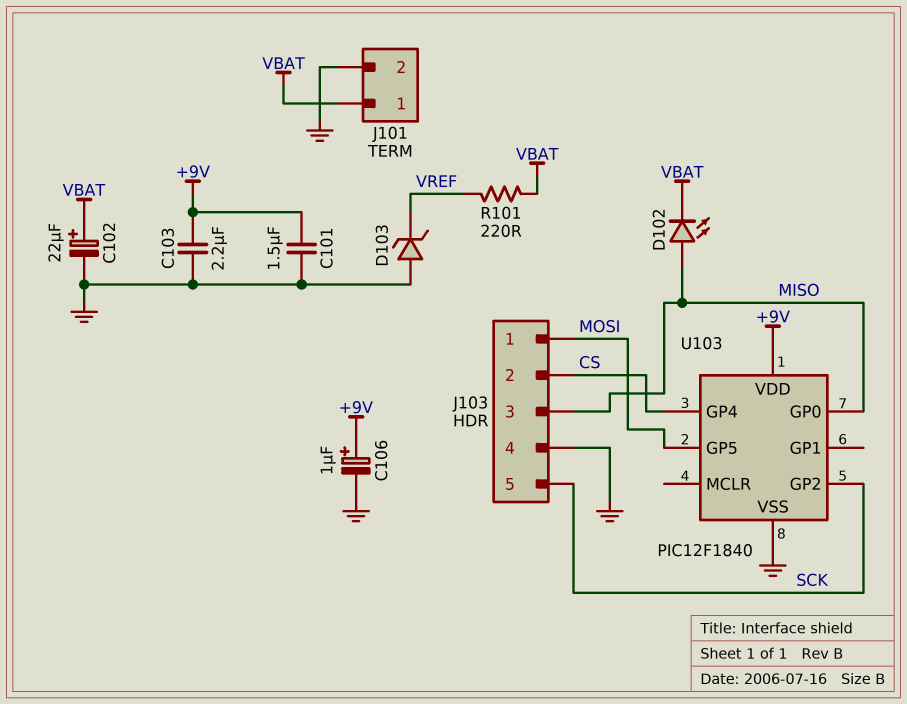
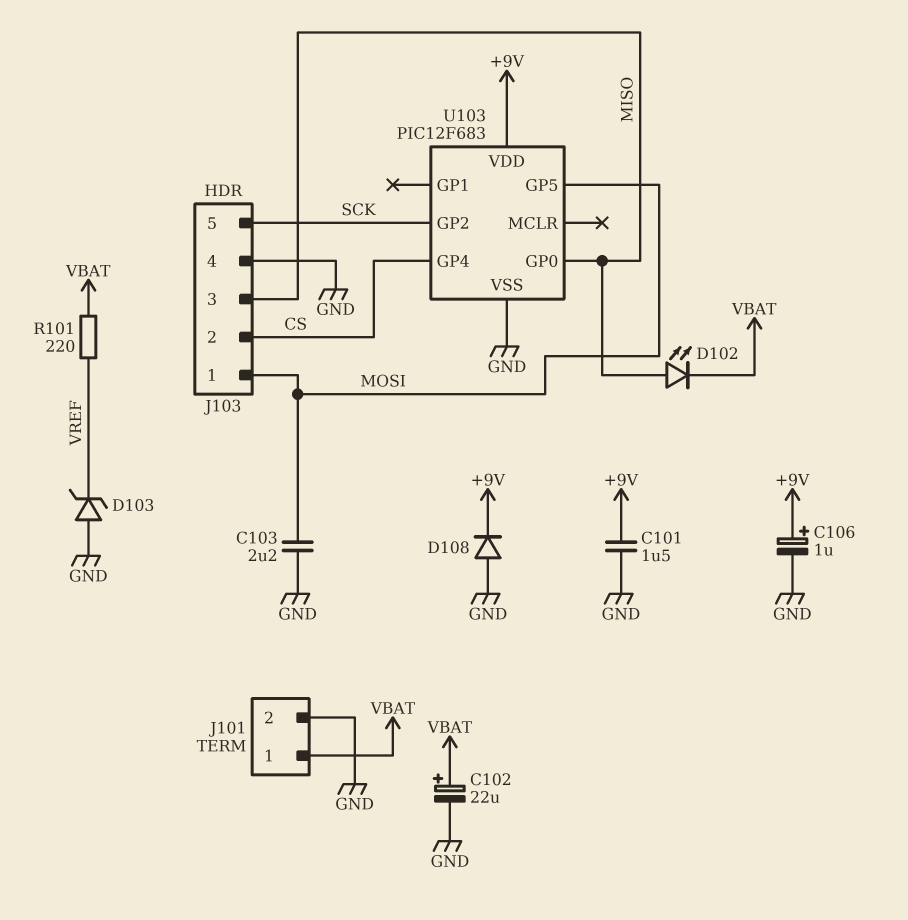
C103: 2.2uF (+9V, GND) -> 2.2uF (GND, MOSI)
D108: none -> diode (A GND, K +9V)
U103: PIC12F1840 -> PIC12F683

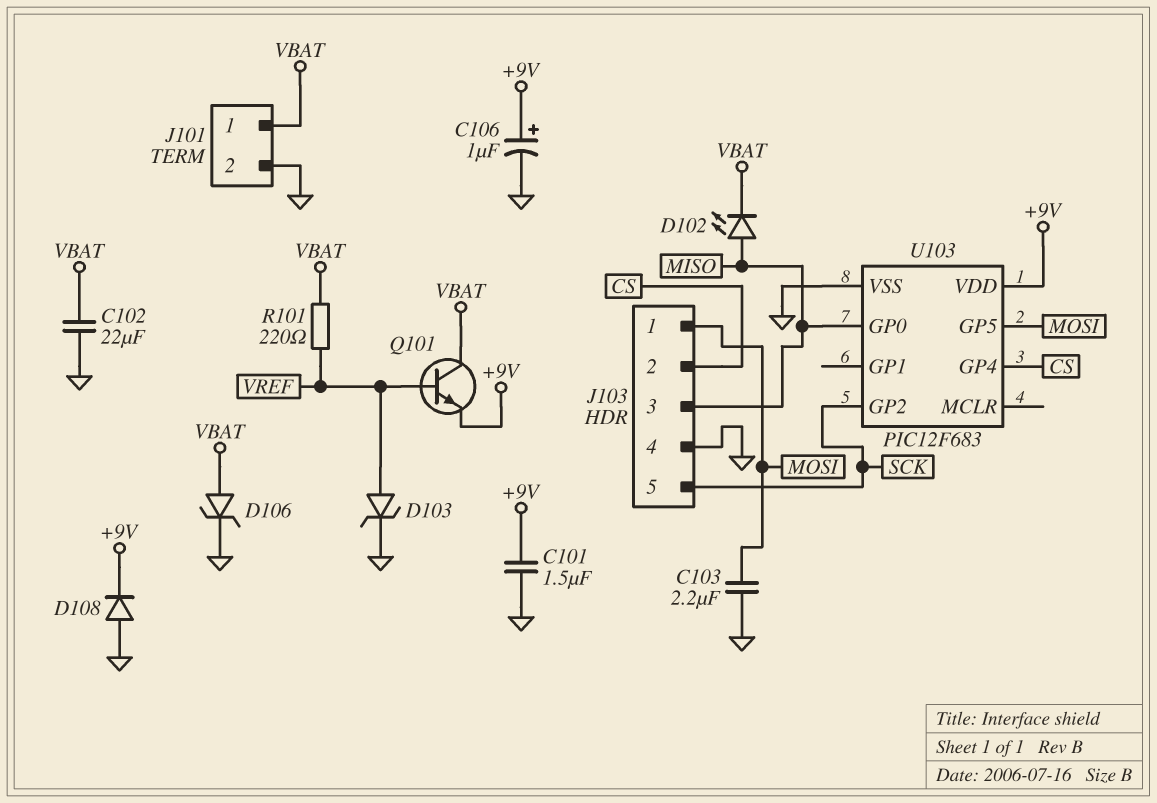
C102: 22uF (plus VBAT, minus GND) -> 22uF (GND, VBAT)
D103: zener (A GND, K VREF) -> zener (A VREF, K GND)
D106: none -> zener (A VBAT, K GND)
Q101: none -> NPN (B VREF, C VBAT, E +9V)

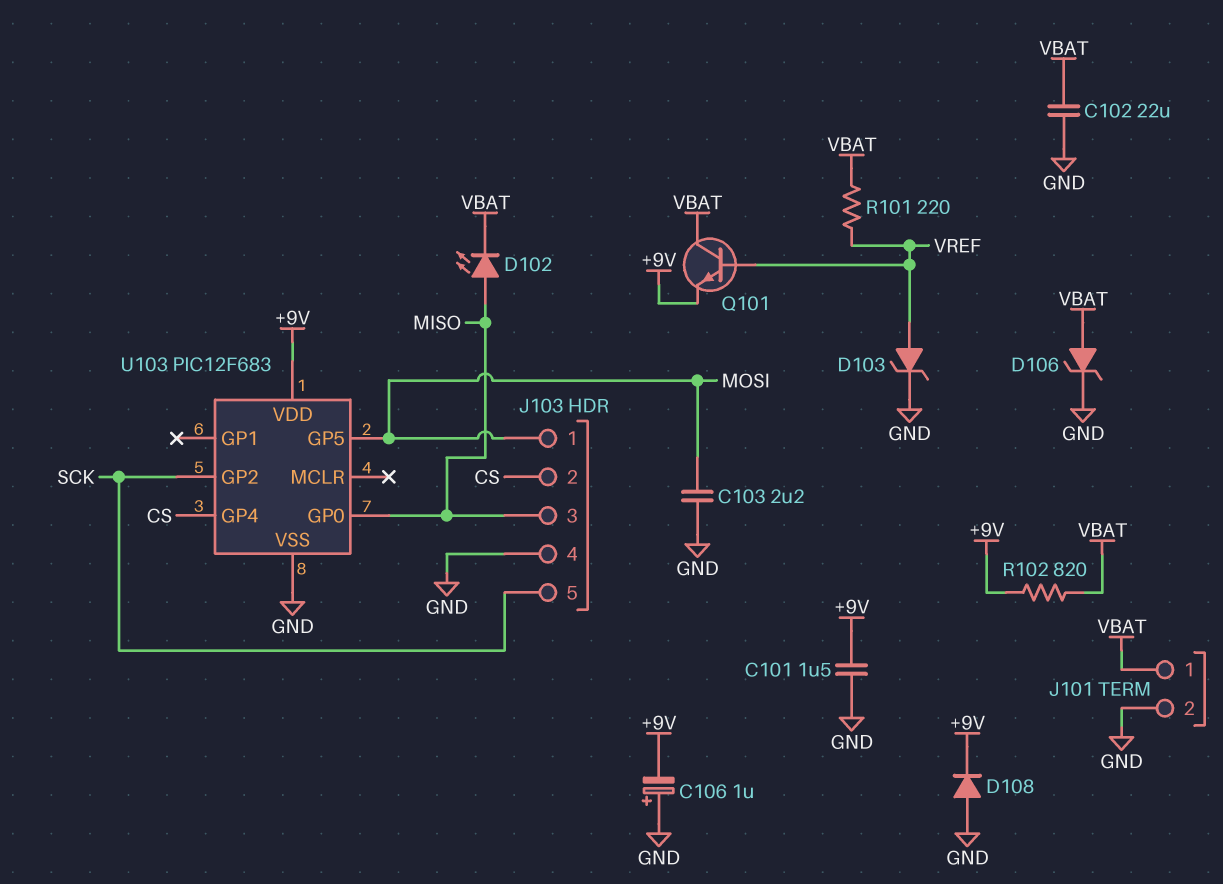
C106: 1uF (plus +9V, minus GND) -> 1uF (plus GND, minus +9V)
R102: none -> 820 (+9V, VBAT)

